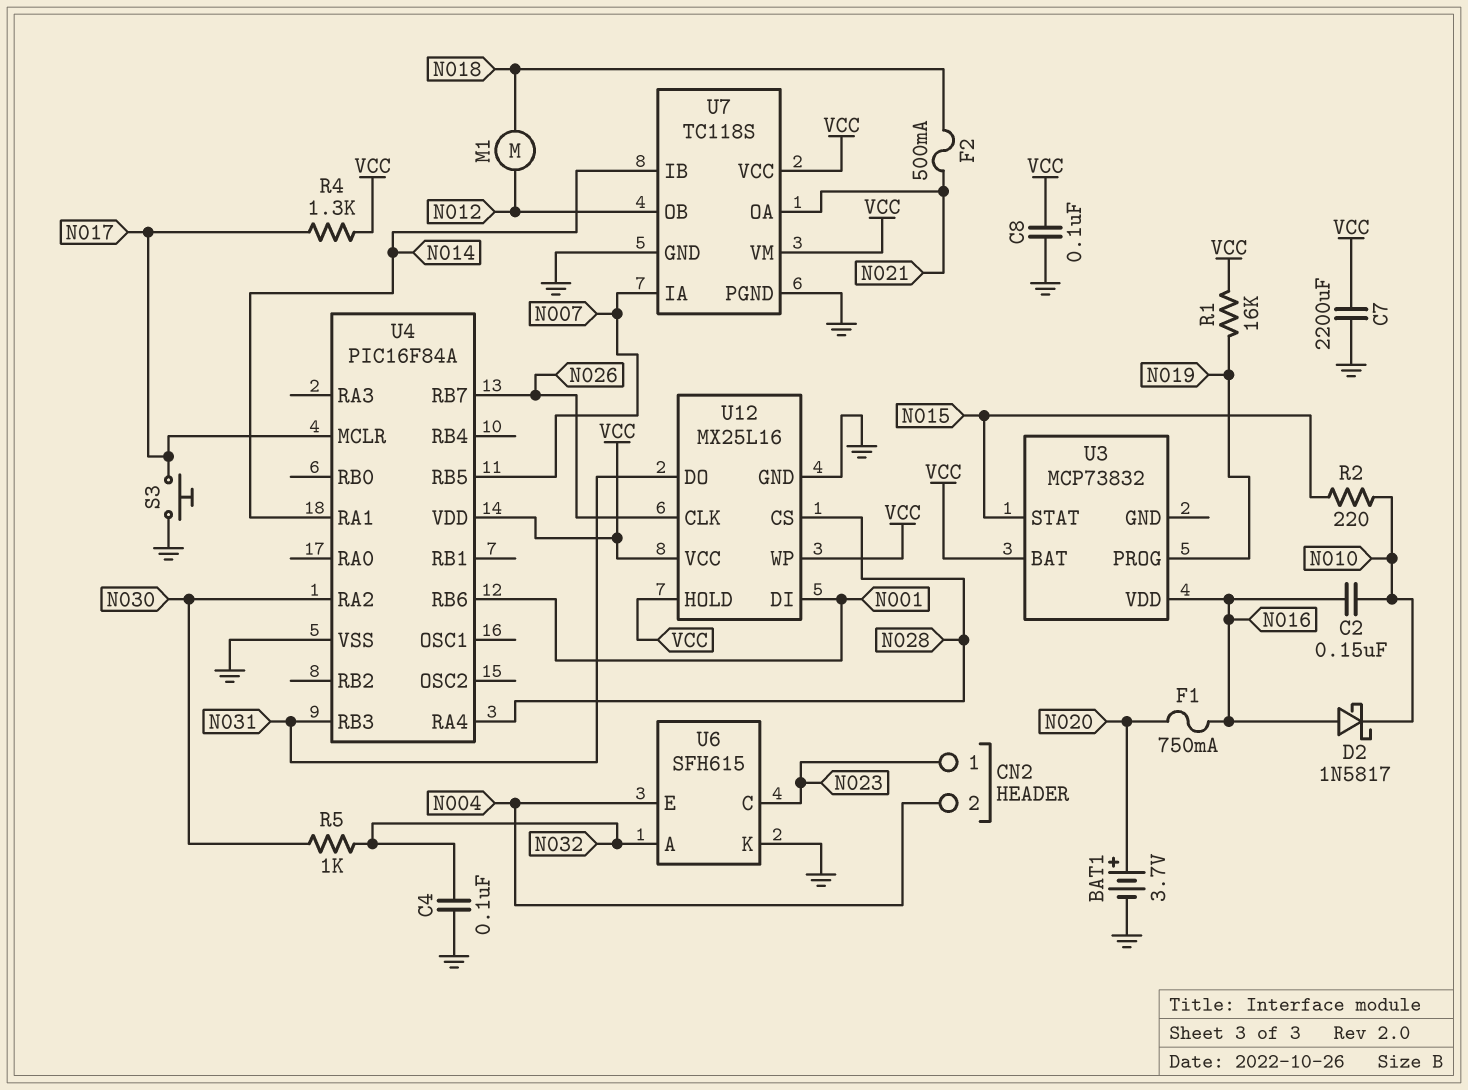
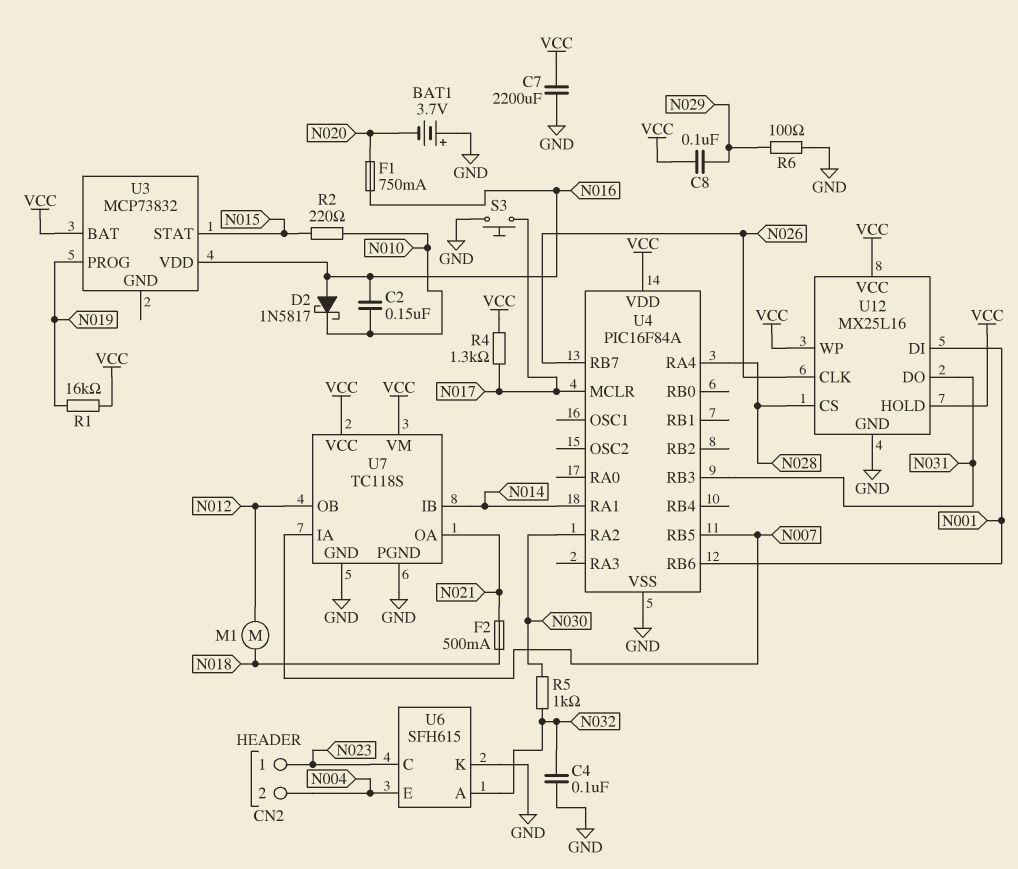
BAT1: 3.7V (plus N020, minus GND) -> 3.7V (plus GND, minus N020)
C8: 100nF (GND, VCC) -> 100nF (N029, VCC)
R6: none -> 100 (GND, N029)

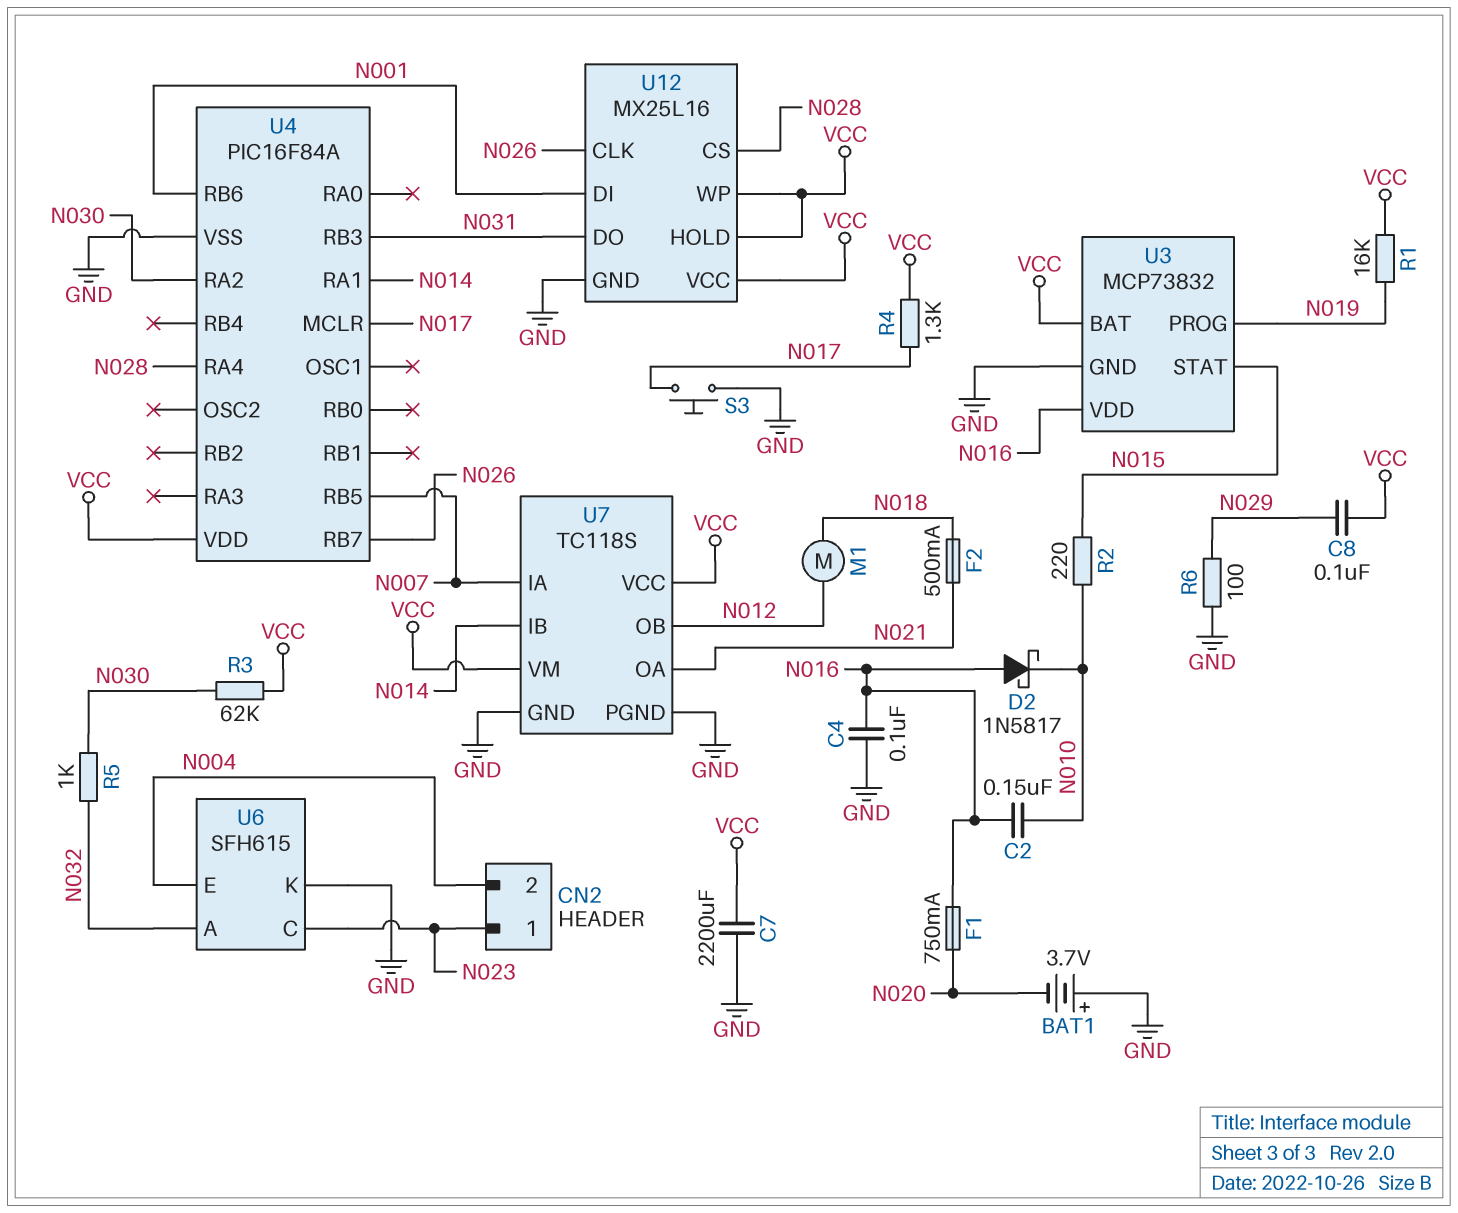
C4: 100nF (GND, N032) -> 100nF (GND, N016)
R3: none -> 62k (N030, VCC)
U3 pin GND: none -> GND

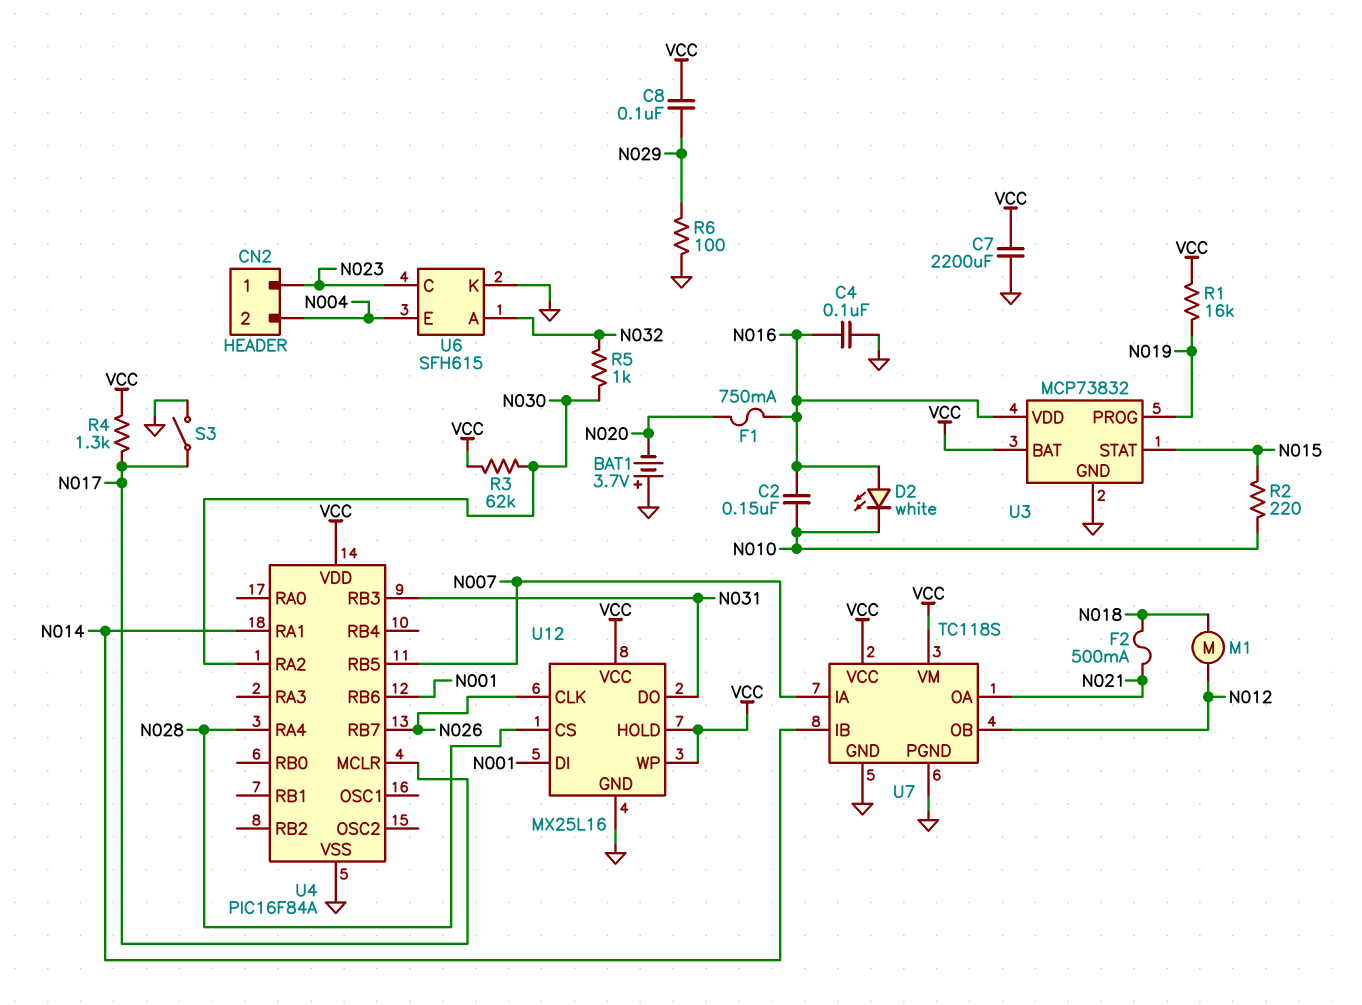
D2: schottky 1N5817 (A N016, K N010) -> LED white (A N016, K N010)
S3: button (GND, N017) -> switch (GND, N017)

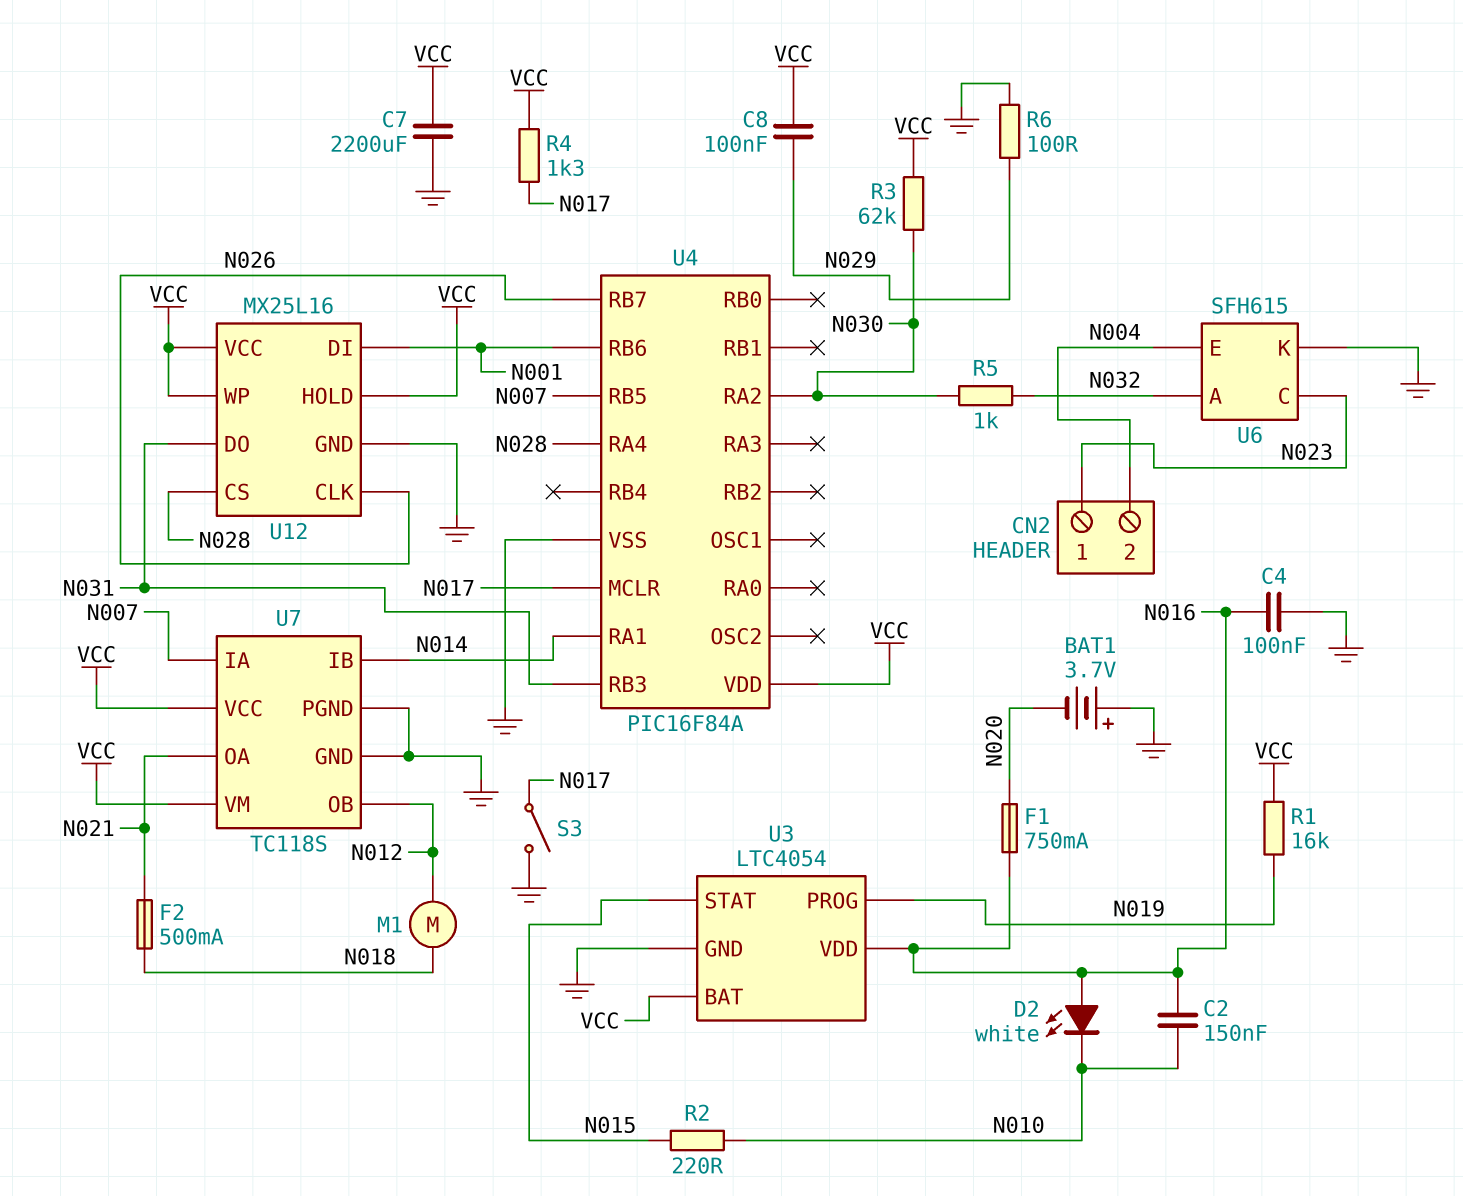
U3: MCP73832 -> LTC4054

